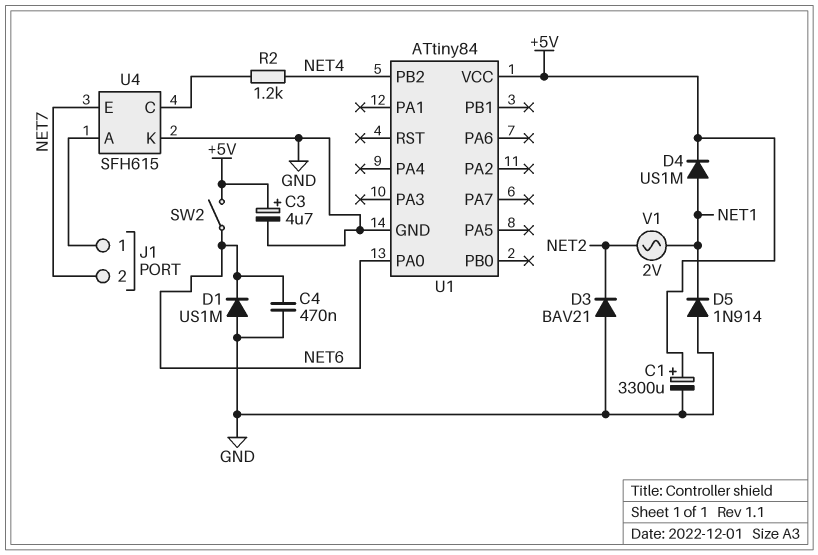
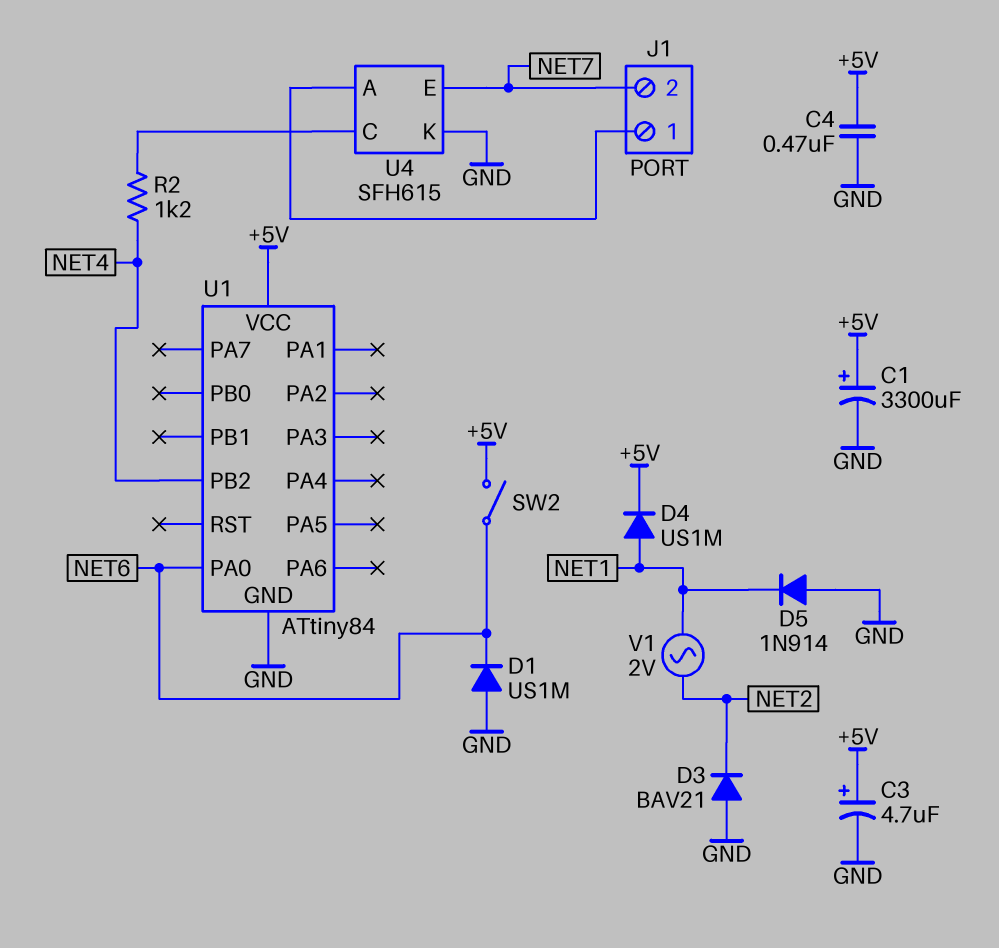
C4: 470nF (GND, NET6) -> 470nF (+5V, GND)

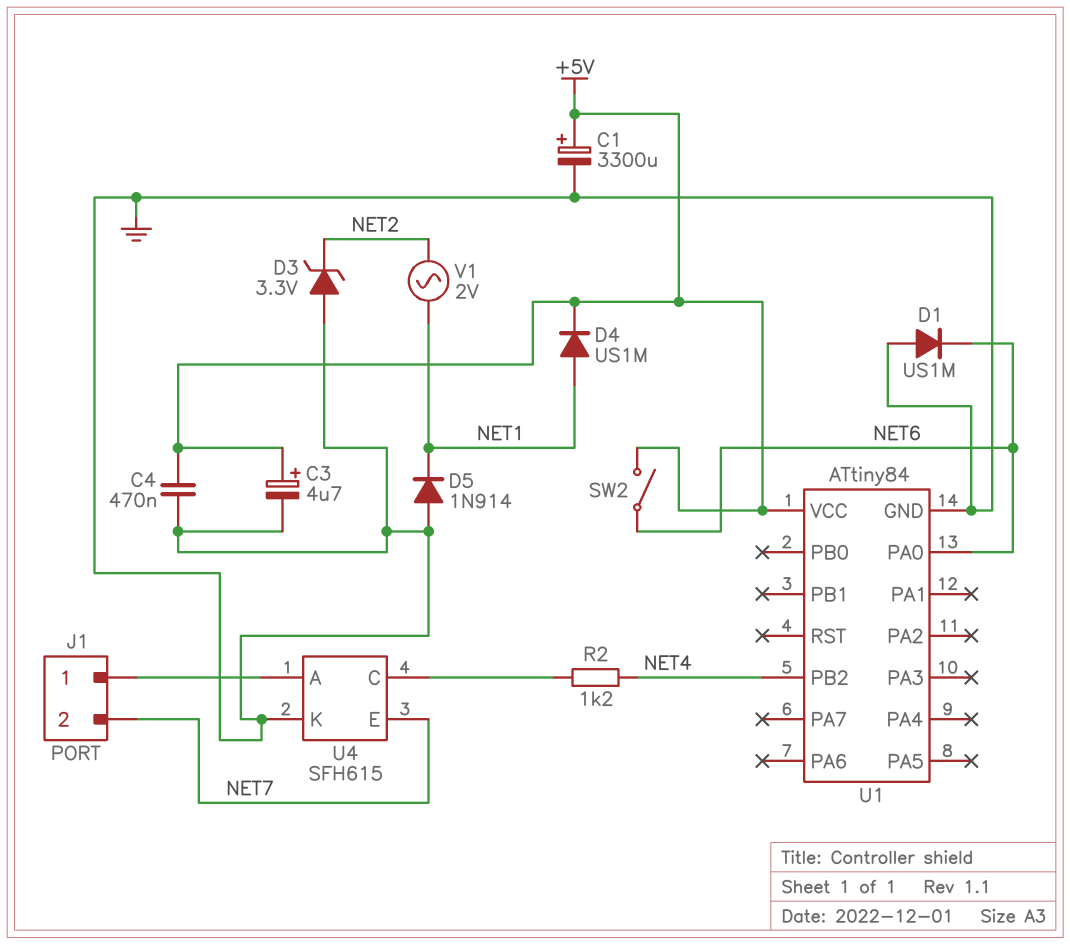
D3: diode BAV21 (A GND, K NET2) -> zener 3.3V (A GND, K NET2)

